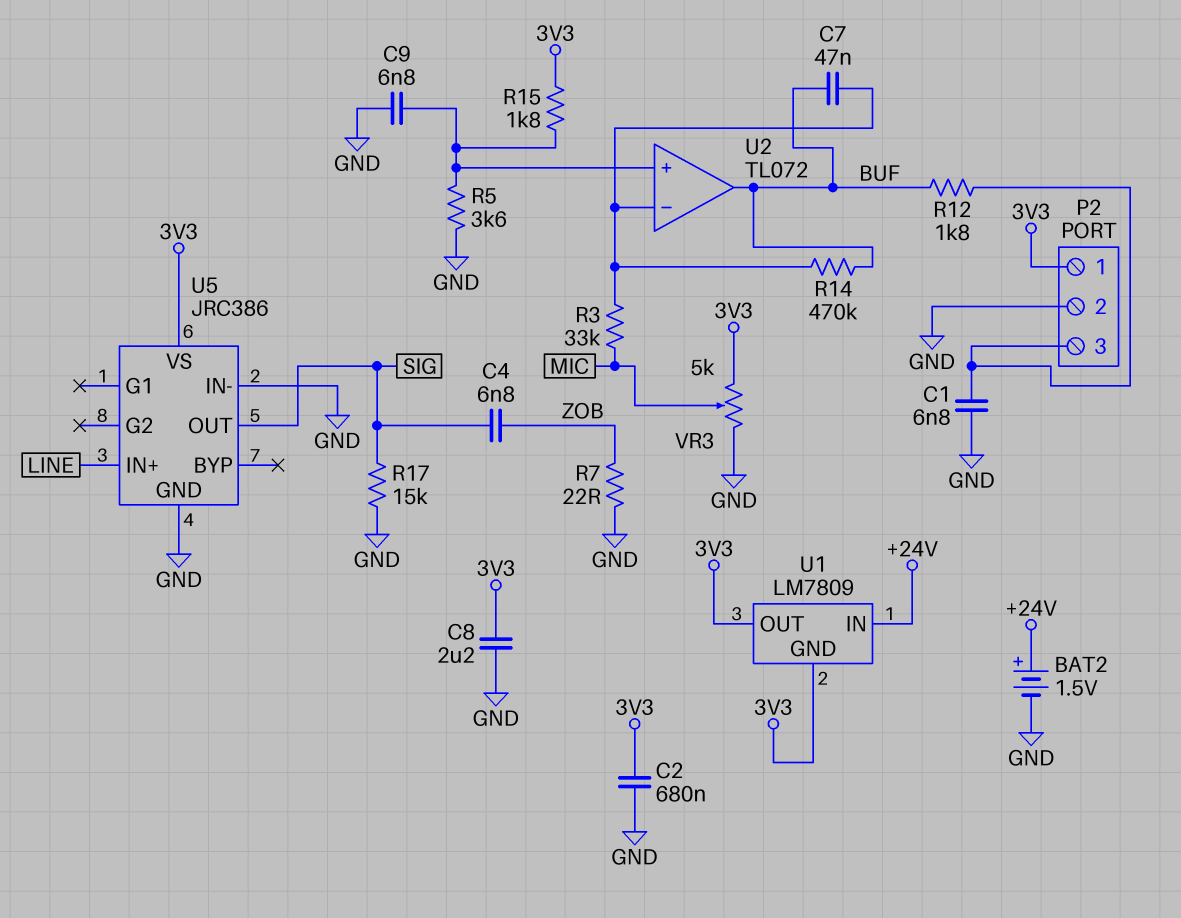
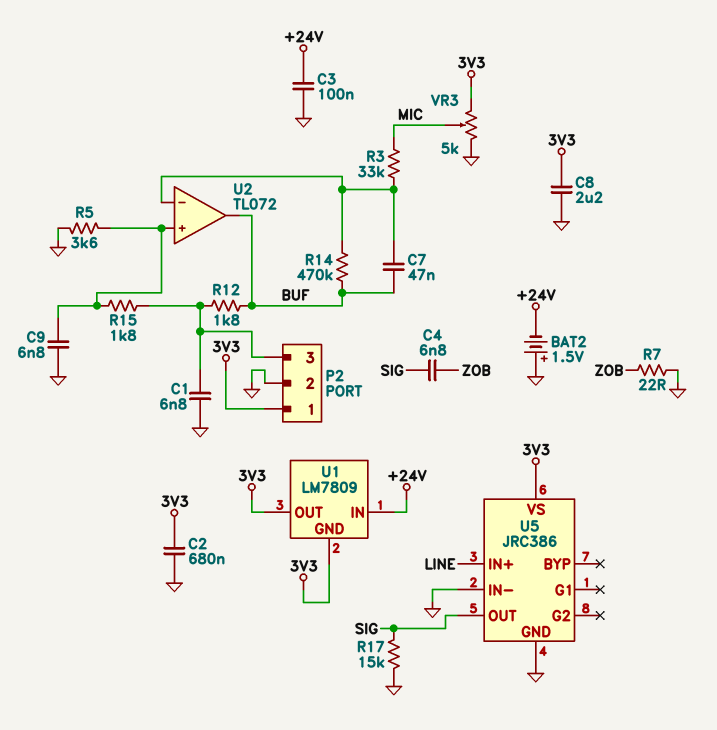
BAT2: 1.5V (plus +24V, minus GND) -> 1.5V (plus GND, minus +24V)
C3: none -> 100nF (+24V, GND)
R15: 1.8k (3V3, U2/in+) -> 1.8k (P2/3, U2/in+)

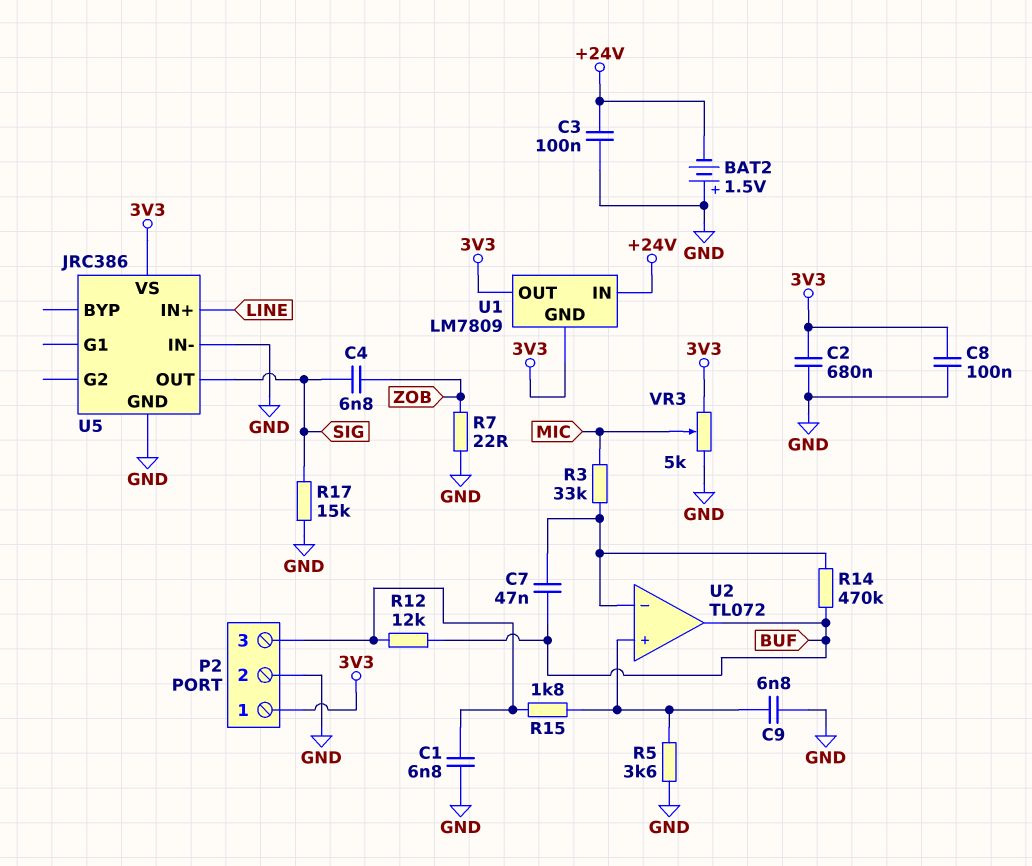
C8: 2.2uF (3V3, GND) -> 100nF (3V3, GND)
R12: 1.8k (BUF, P2/3) -> 12k (BUF, P2/3)

